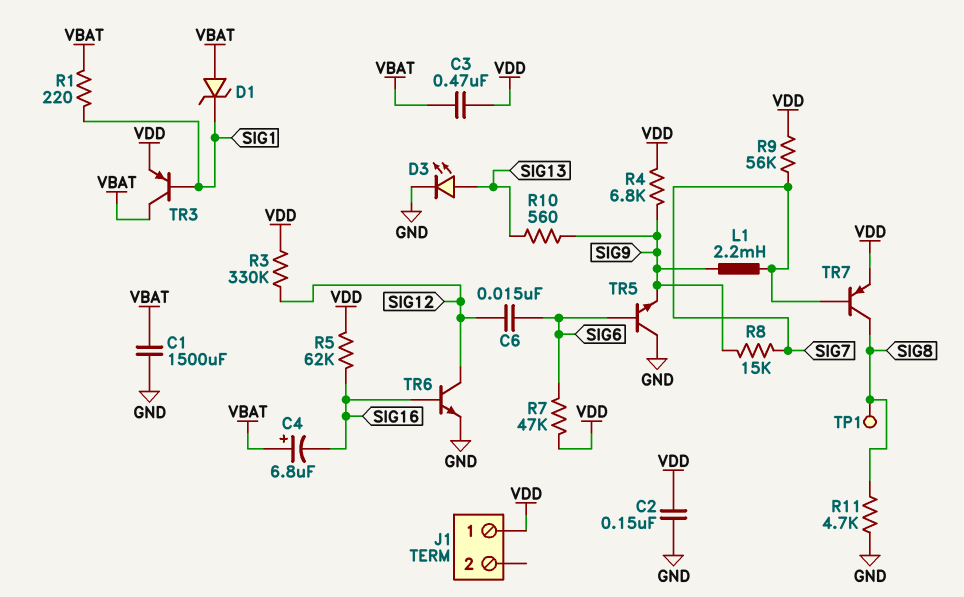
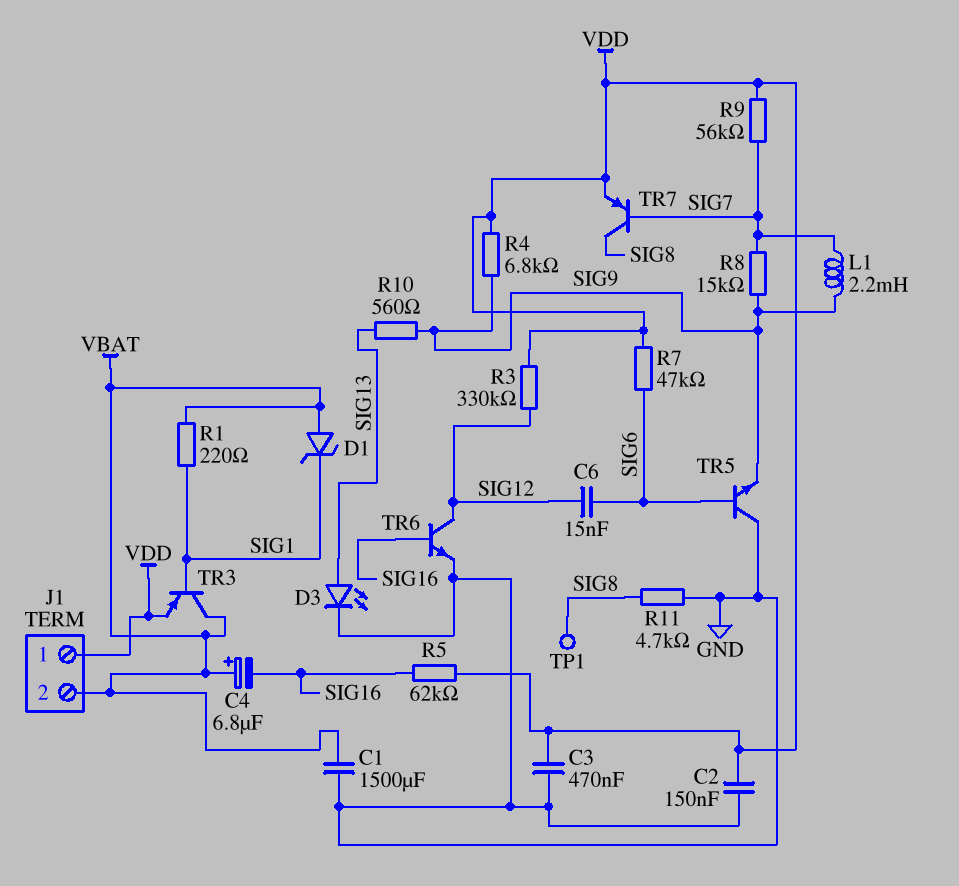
C3: 470nF (VBAT, VDD) -> 470nF (GND, VDD)
J1 pin 2: none -> VBAT

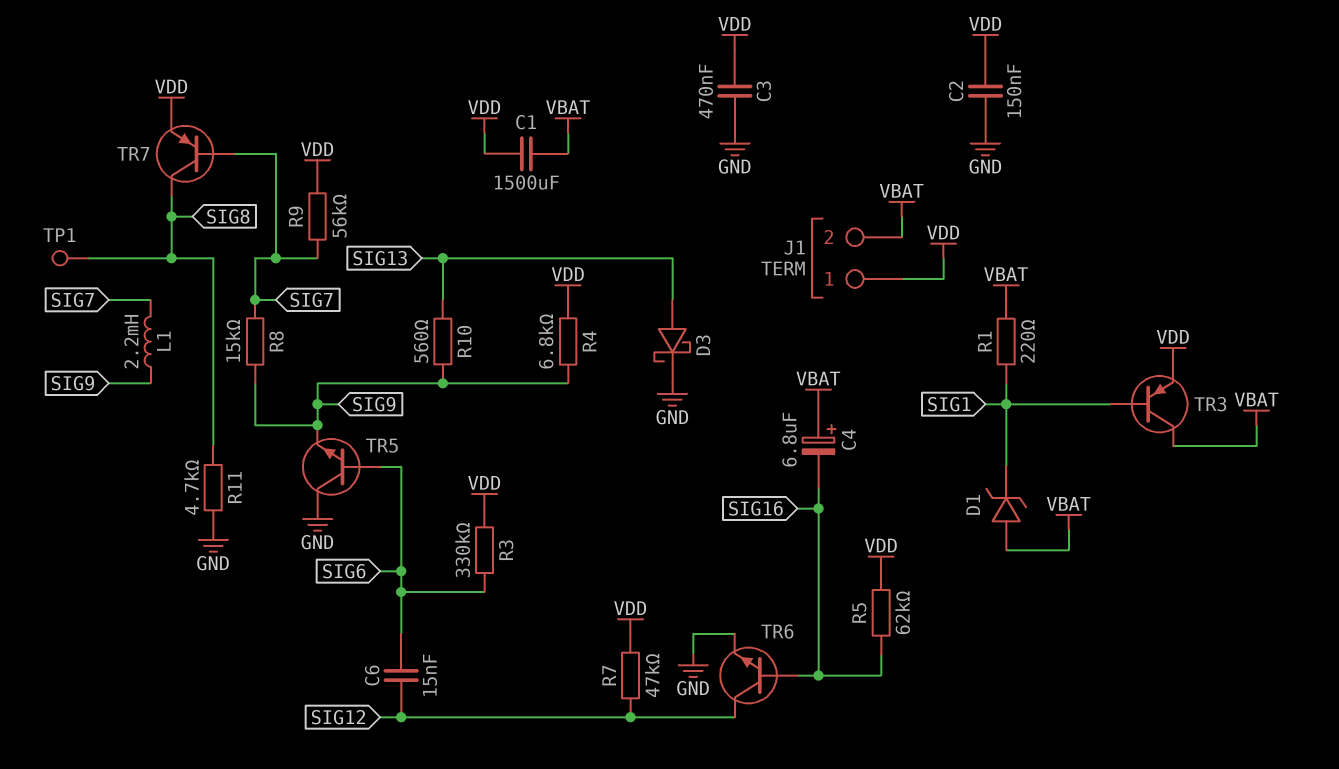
C1: 1500uF (GND, VBAT) -> 1500uF (VBAT, VDD)
D3: LED (A SIG13, K GND) -> schottky (A SIG13, K GND)
R3: 330k (SIG12, VDD) -> 330k (SIG6, VDD)
R7: 47k (SIG6, VDD) -> 47k (SIG12, VDD)

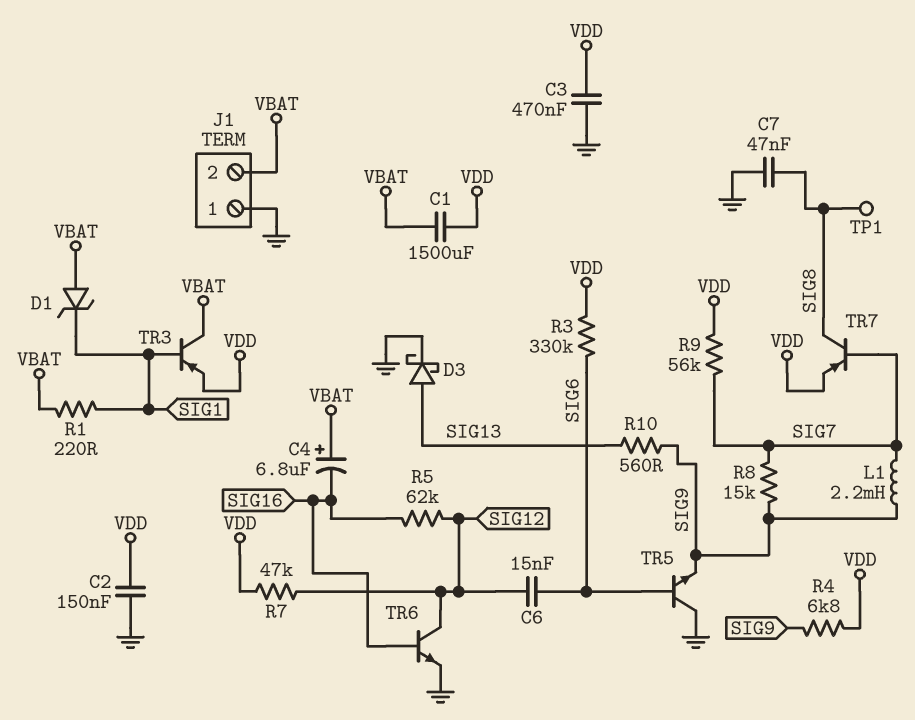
C7: none -> 47nF (GND, SIG8)
J1 pin 1: VDD -> GND
R5: 62k (SIG16, VDD) -> 62k (SIG12, SIG16)
R11: 4.7k (GND, SIG8) -> none

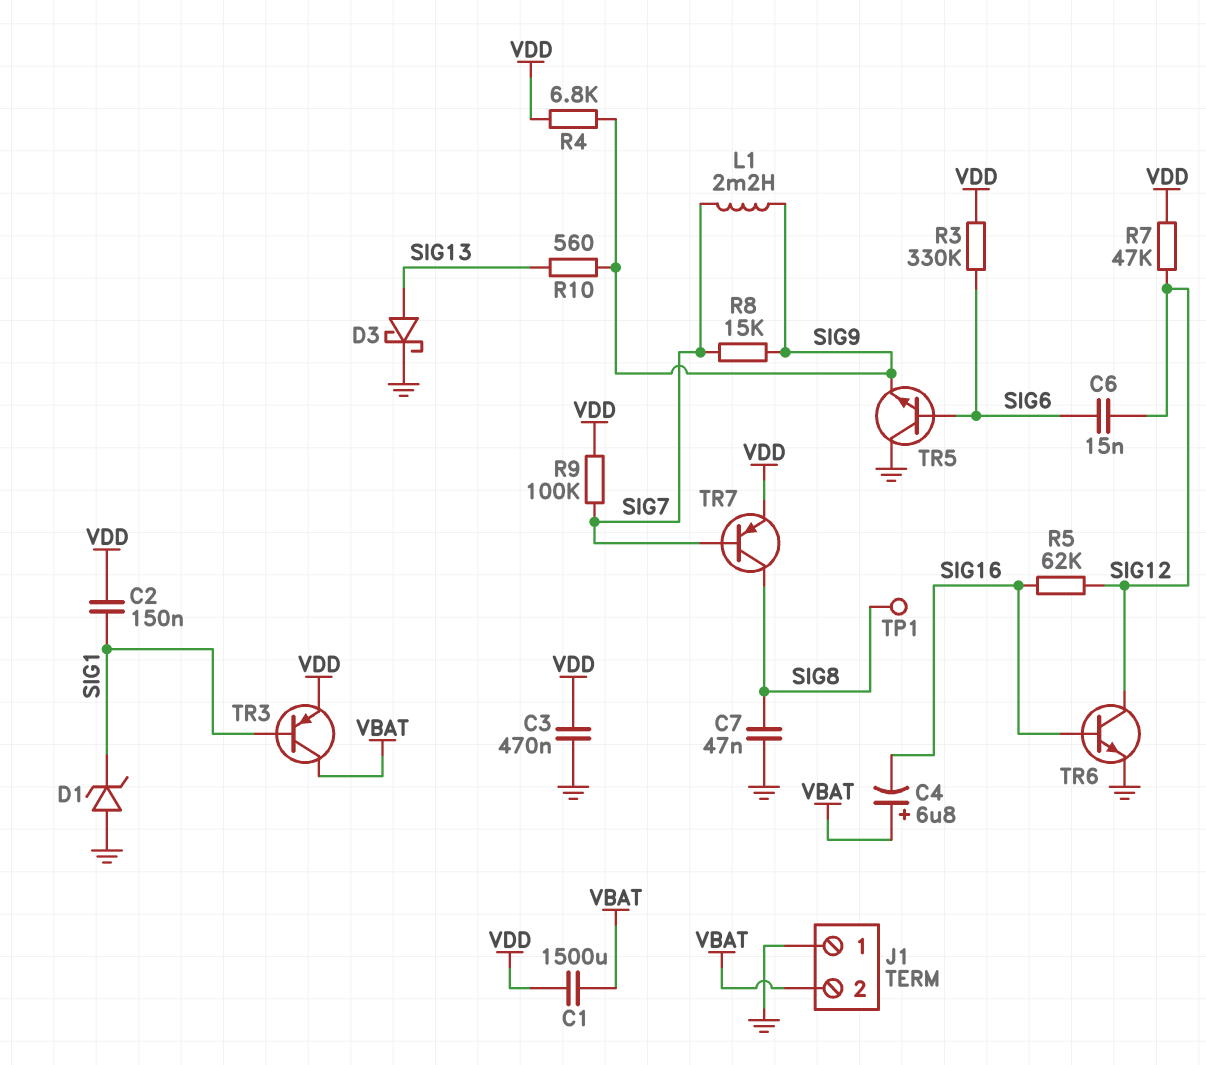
C2: 150nF (GND, VDD) -> 150nF (SIG1, VDD)
D1: zener (A VBAT, K SIG1) -> zener (A GND, K SIG1)
R1: 220 (SIG1, VBAT) -> none
R9: 56k (SIG7, VDD) -> 100k (SIG7, VDD)

